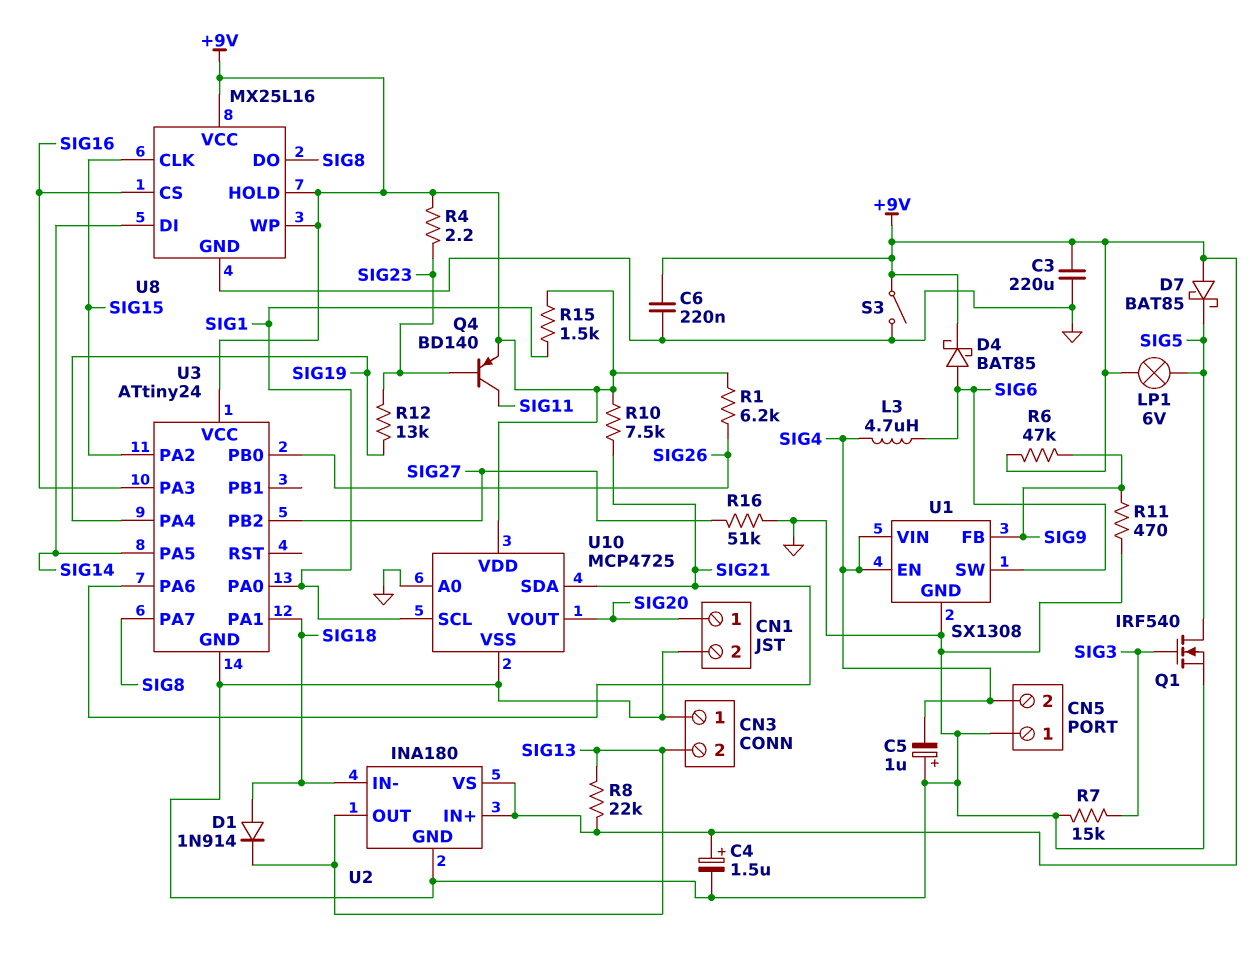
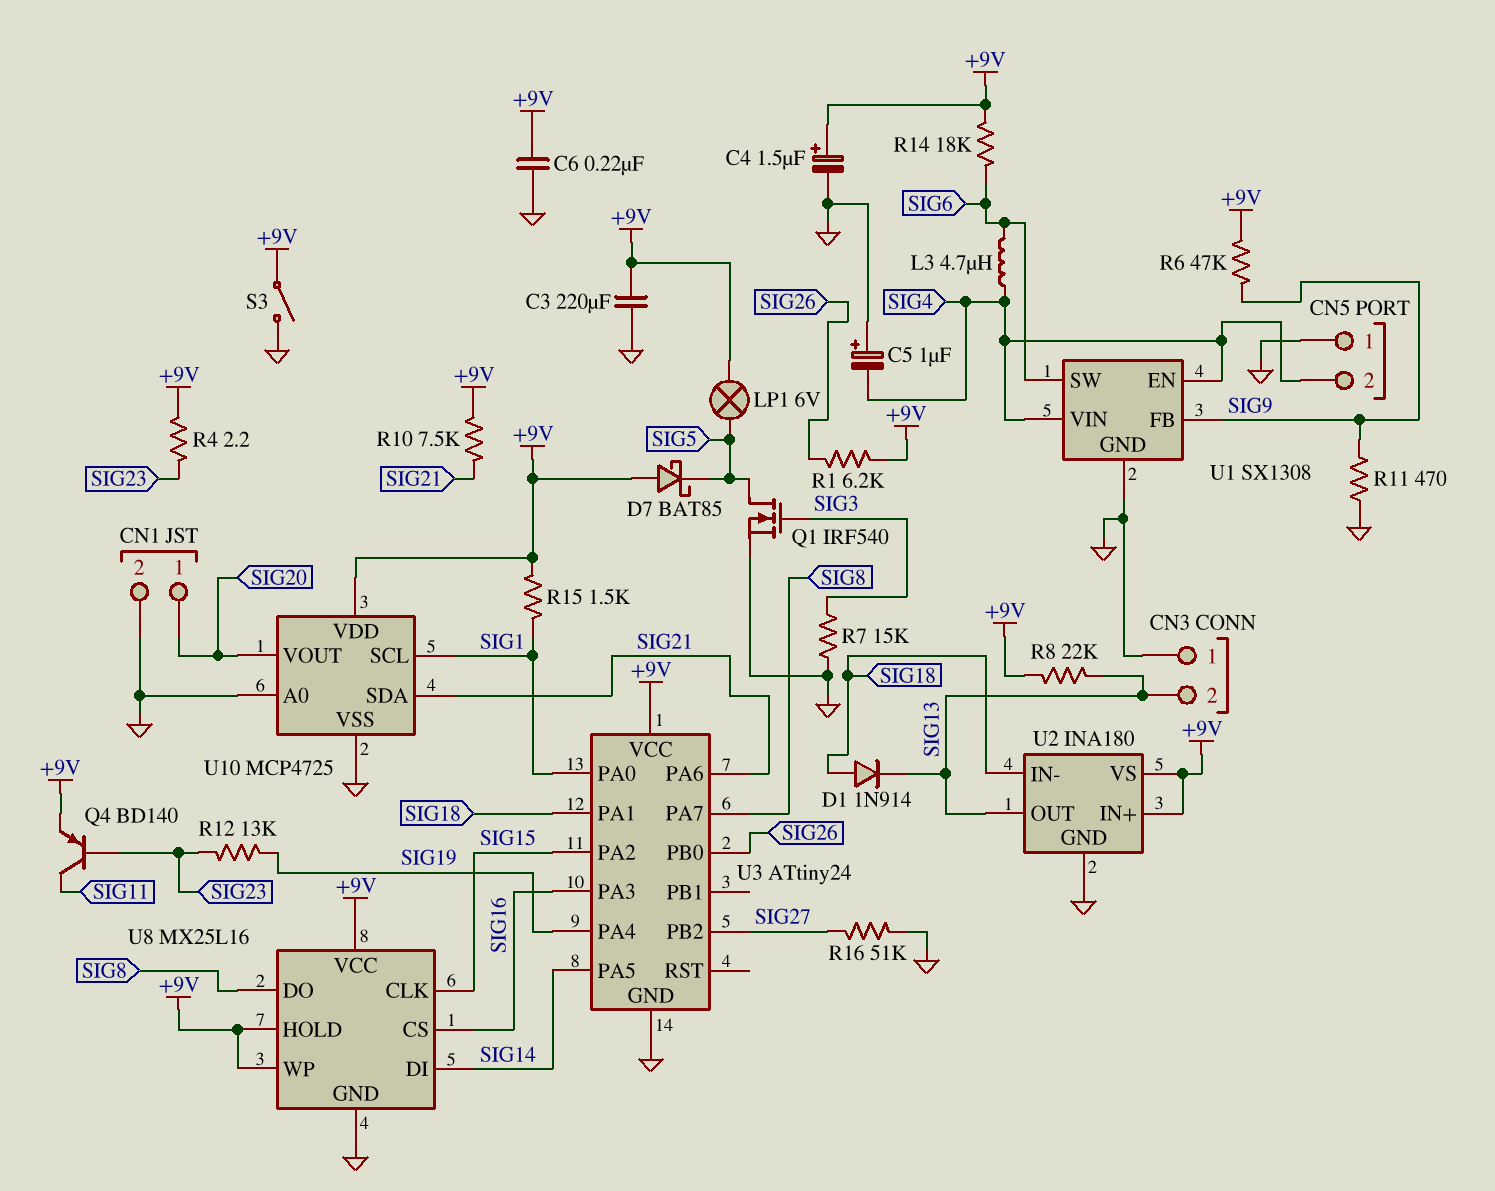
D4: schottky BAT85 (A SIG6, K +9V) -> none
R14: none -> 18k (+9V, SIG6)

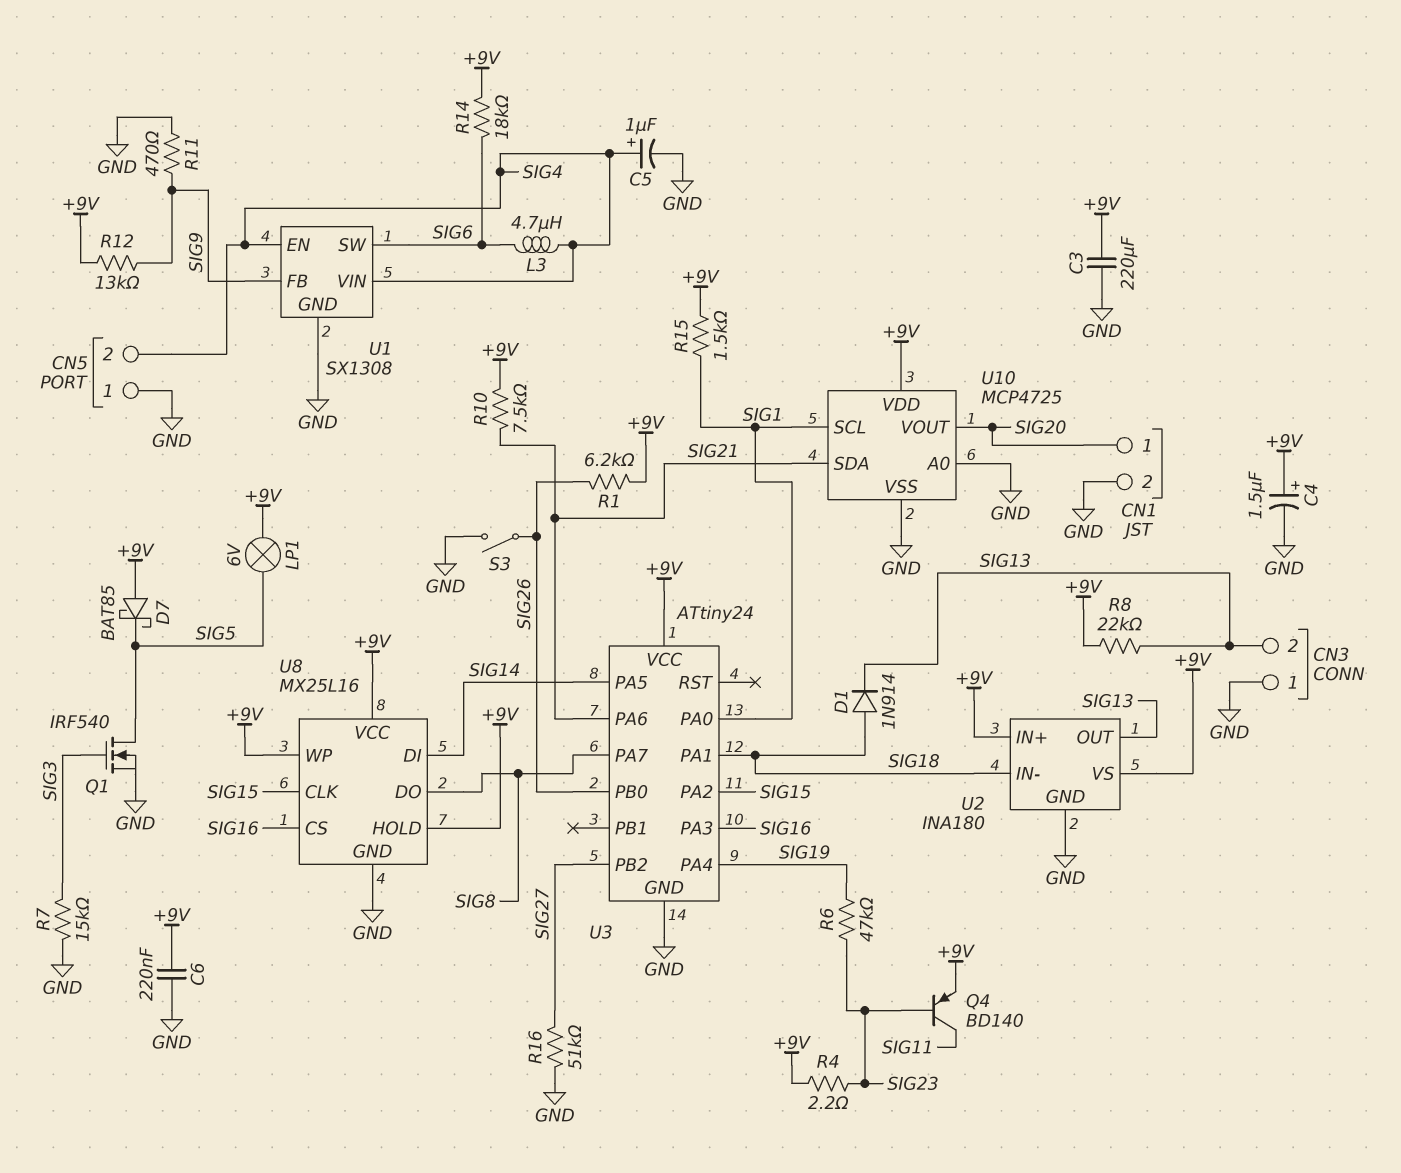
C5: 1uF (plus GND, minus SIG4) -> 1uF (plus SIG4, minus GND)
R6: 47k (+9V, SIG9) -> 47k (SIG19, SIG23)
R12: 13k (SIG19, SIG23) -> 13k (+9V, SIG9)
S3: switch (+9V, GND) -> switch (GND, SIG26)

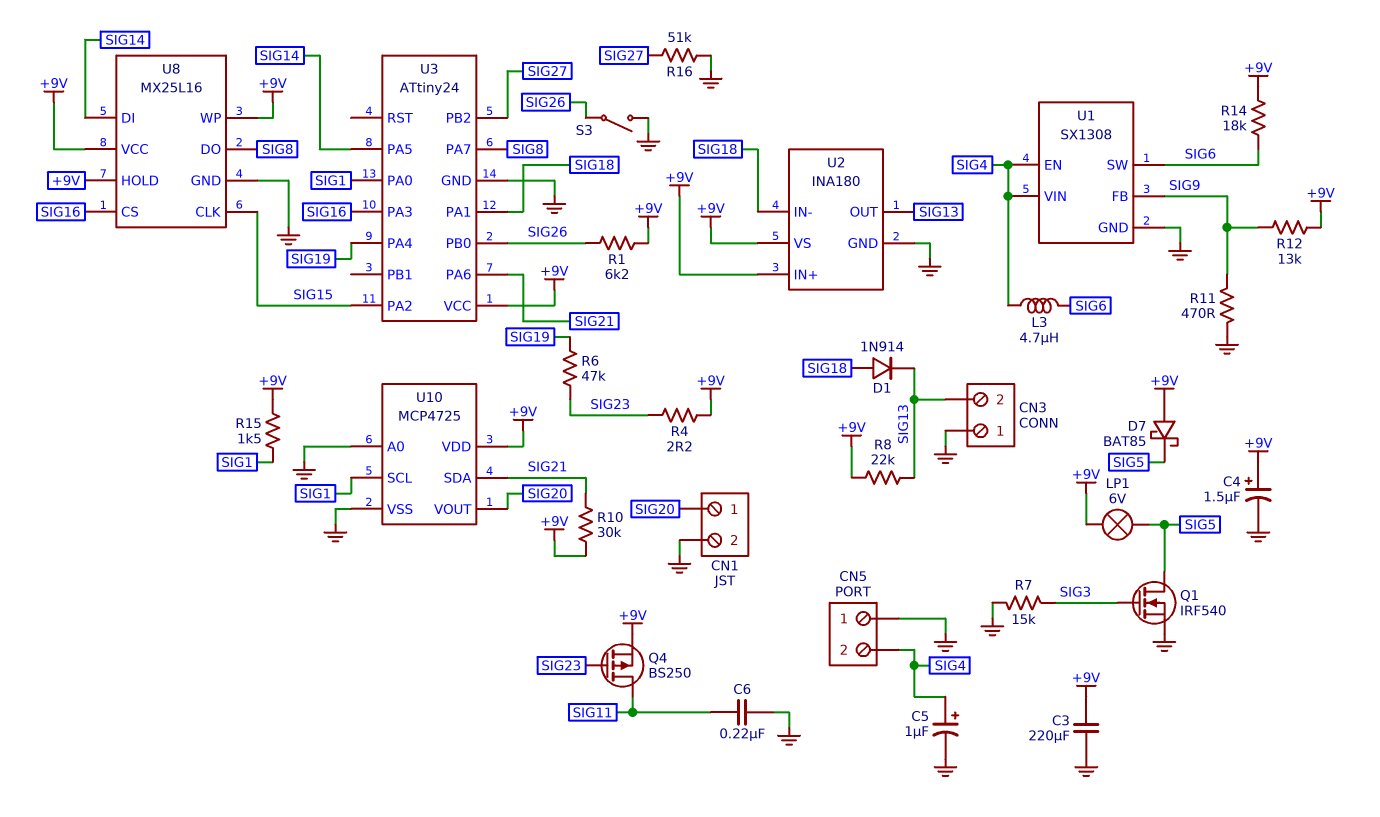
C6: 220nF (+9V, GND) -> 220nF (GND, SIG11)
Q4: PNP BD140 (B SIG23, C SIG11, E +9V) -> PMOS BS250 (G SIG23, D SIG11, S +9V)
R10: 7.5k (+9V, SIG21) -> 30k (+9V, SIG21)

